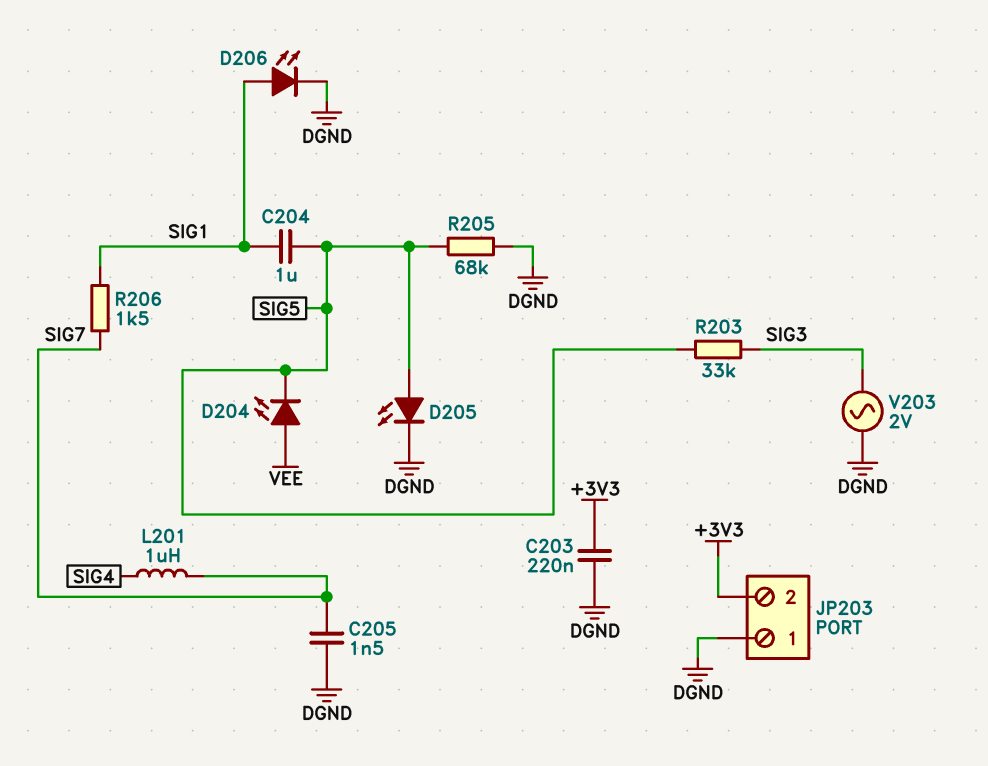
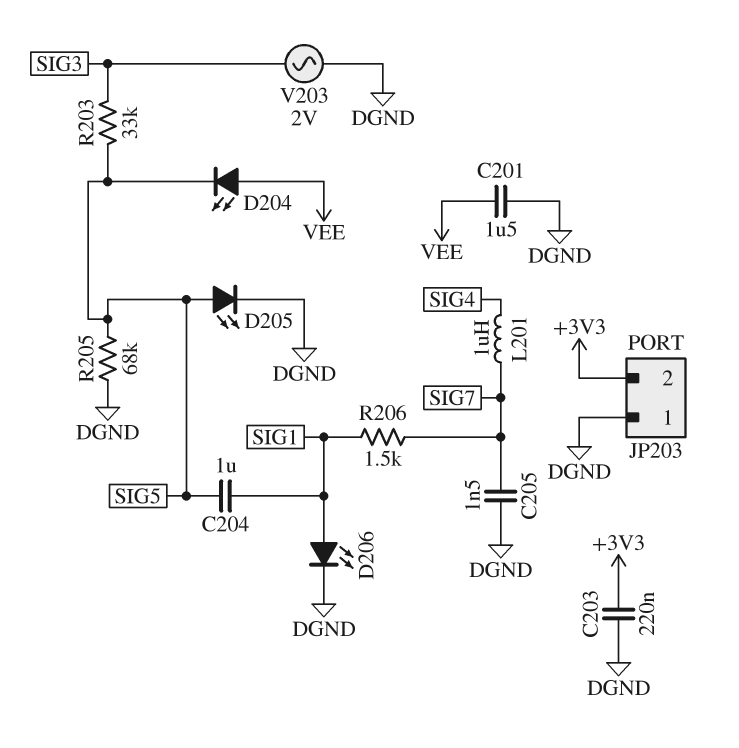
C201: none -> 1.5uF (DGND, VEE)

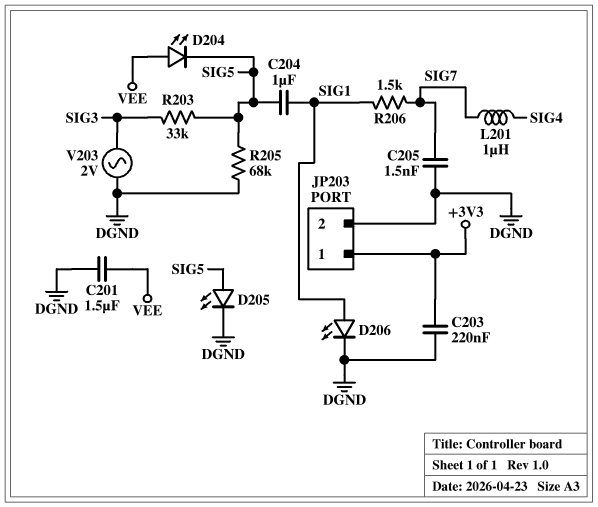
JP203 pin 1: DGND -> +3V3
JP203 pin 2: +3V3 -> DGND

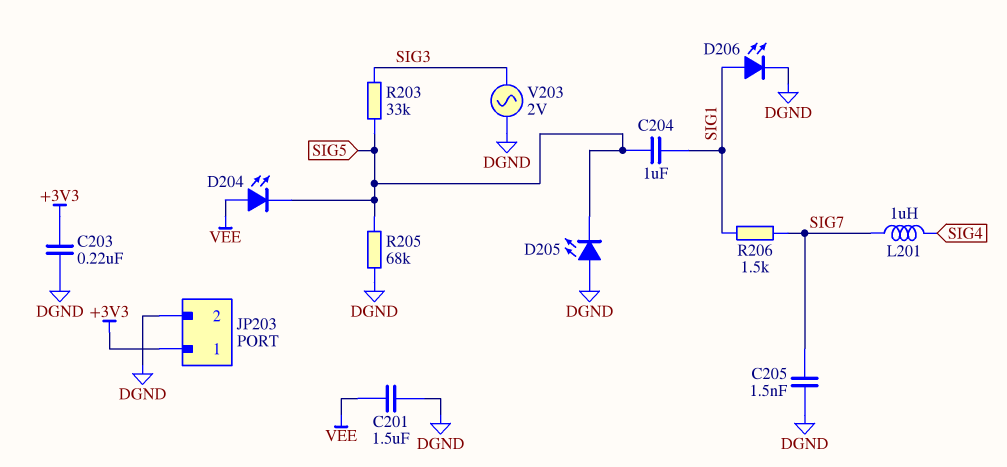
D205: LED (A SIG5, K DGND) -> LED (A DGND, K SIG5)

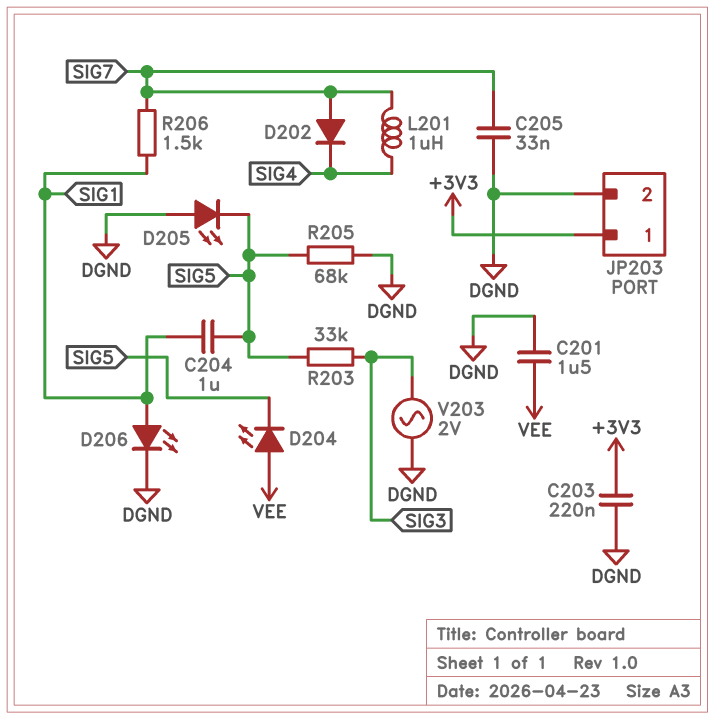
C205: 1.5nF (DGND, SIG7) -> 33nF (DGND, SIG7)
D202: none -> diode (A SIG7, K SIG4)

